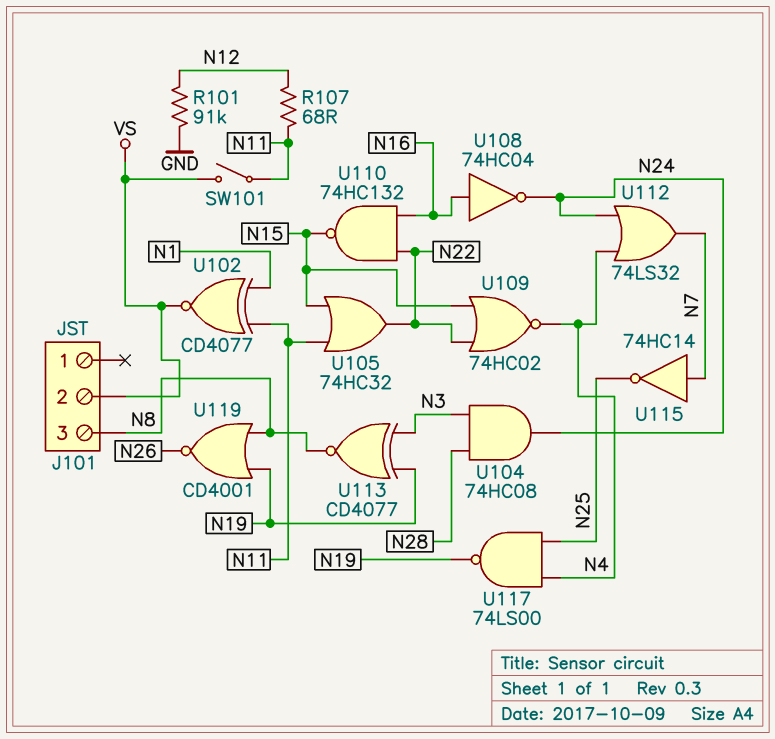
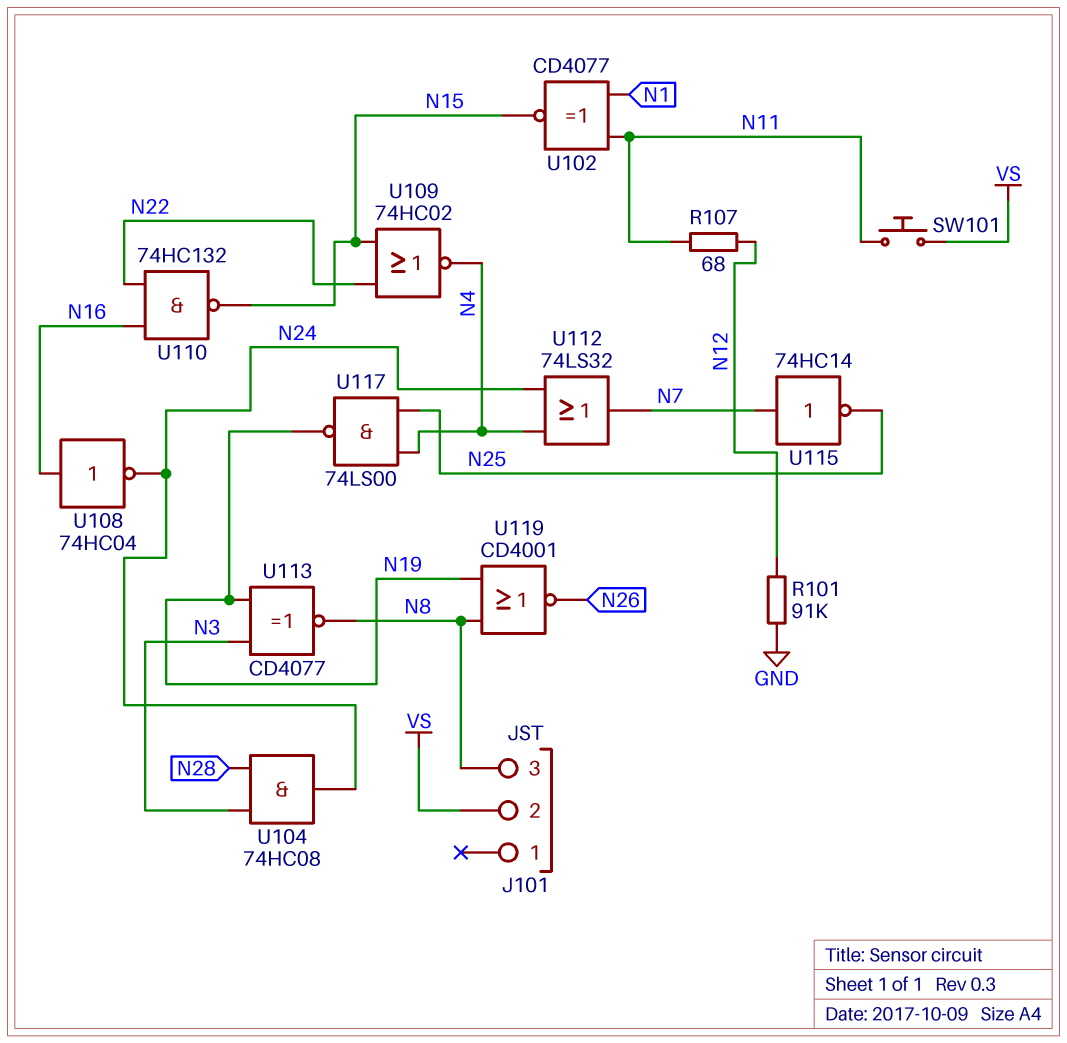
SW101: switch (N11, VS) -> button (N11, VS)
U102: XNOR CD4077 (in N1, in N11, out VS) -> XNOR CD4077 (in N1, in N11, out N15)
U105: OR 74HC32 (in N11, in N15, out N22) -> none

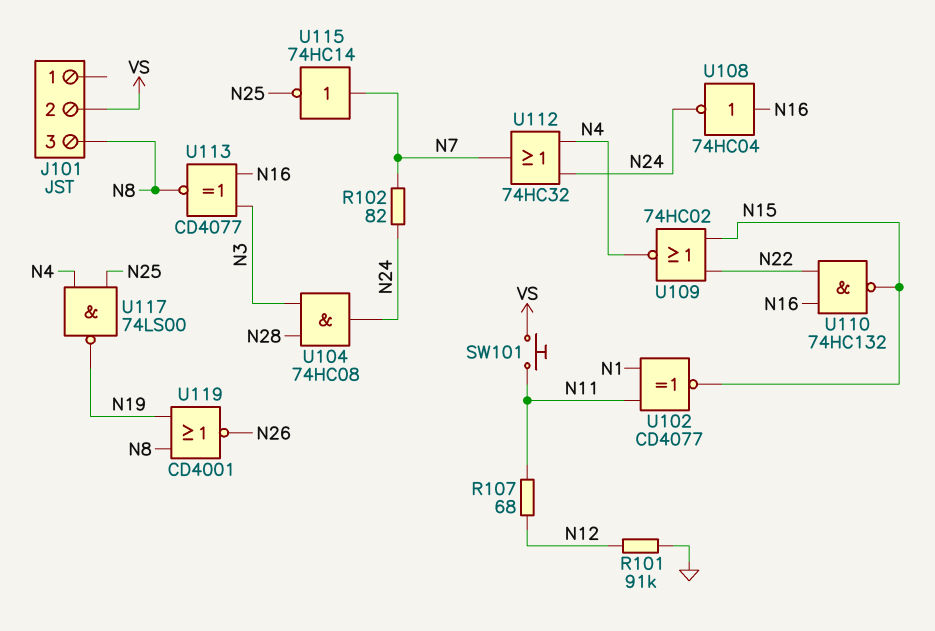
R102: none -> 82 (N7, N24)
U112: OR 74LS32 (in N4, in N24, out N7) -> OR 74HC32 (in N4, in N24, out N7)
U113: XNOR CD4077 (in N3, in N19, out N8) -> XNOR CD4077 (in N3, in N16, out N8)

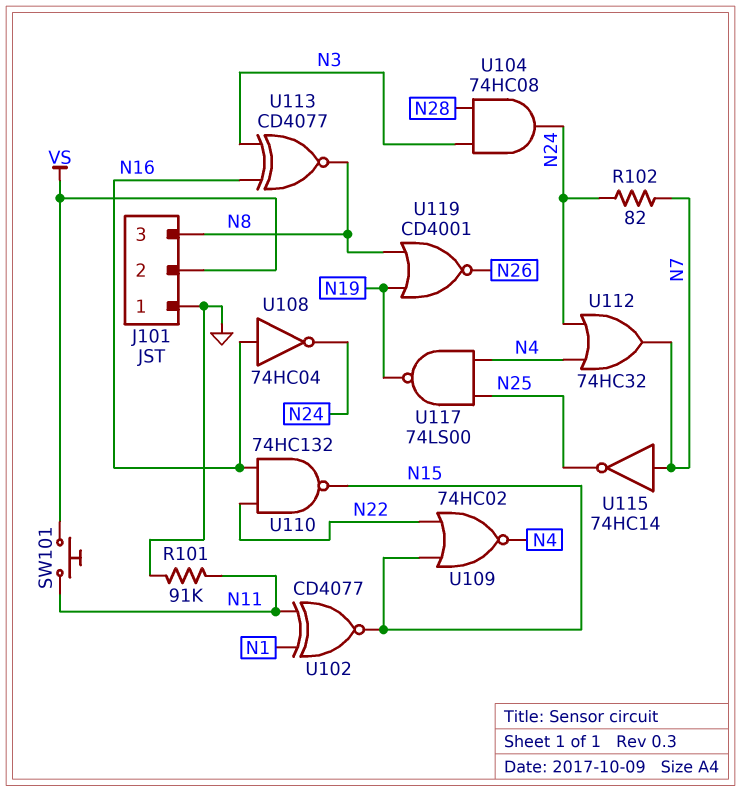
J101 pin 1: none -> GND
R101: 91k (GND, N12) -> 91k (GND, N11)
R107: 68 (N11, N12) -> none

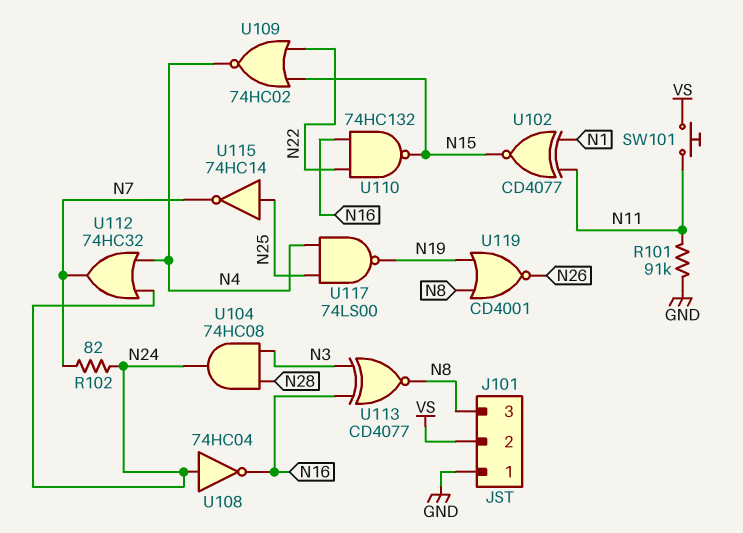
U108: NOT 74HC04 (in N16, out N24) -> NOT 74HC04 (in N24, out N16)
U115: NOT 74HC14 (in N7, out N25) -> NOT 74HC14 (in N25, out N7)

